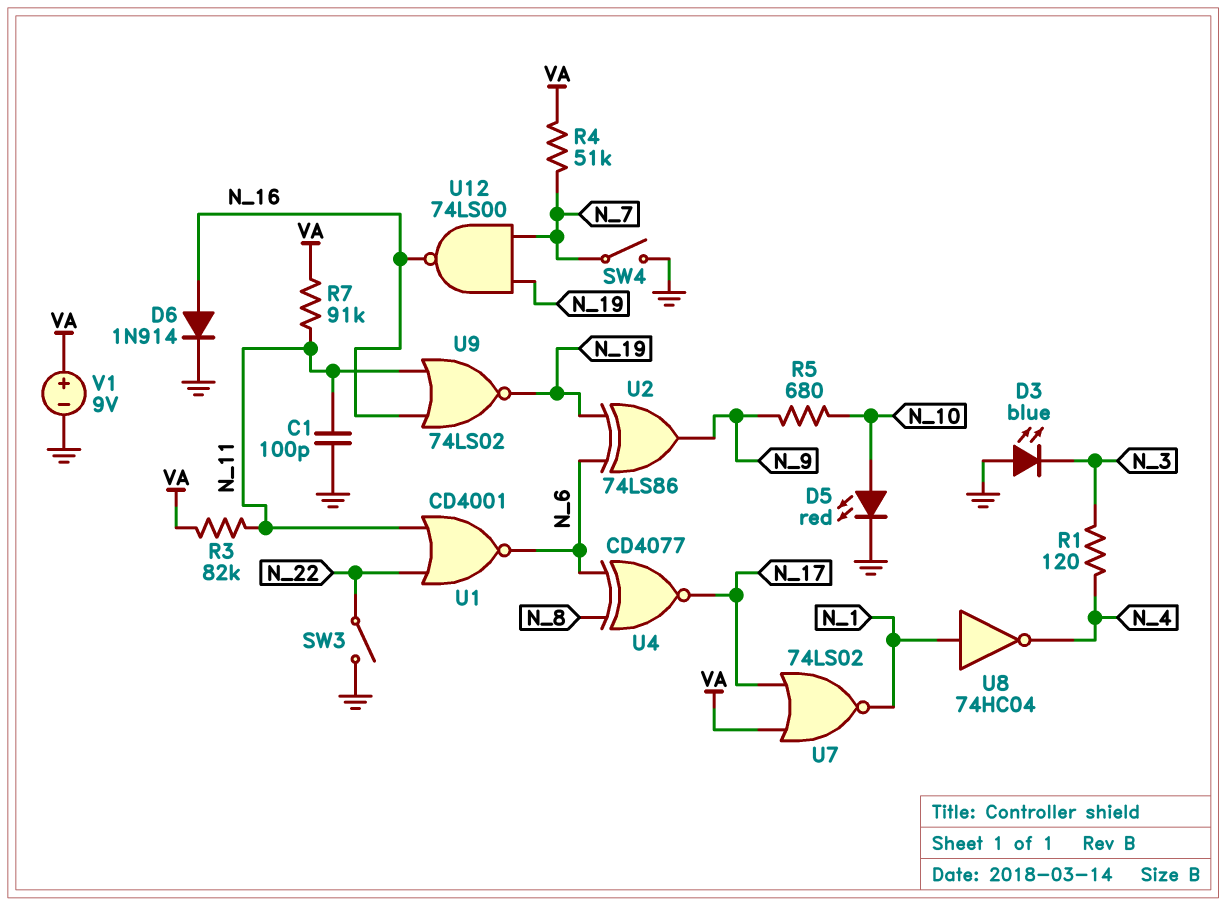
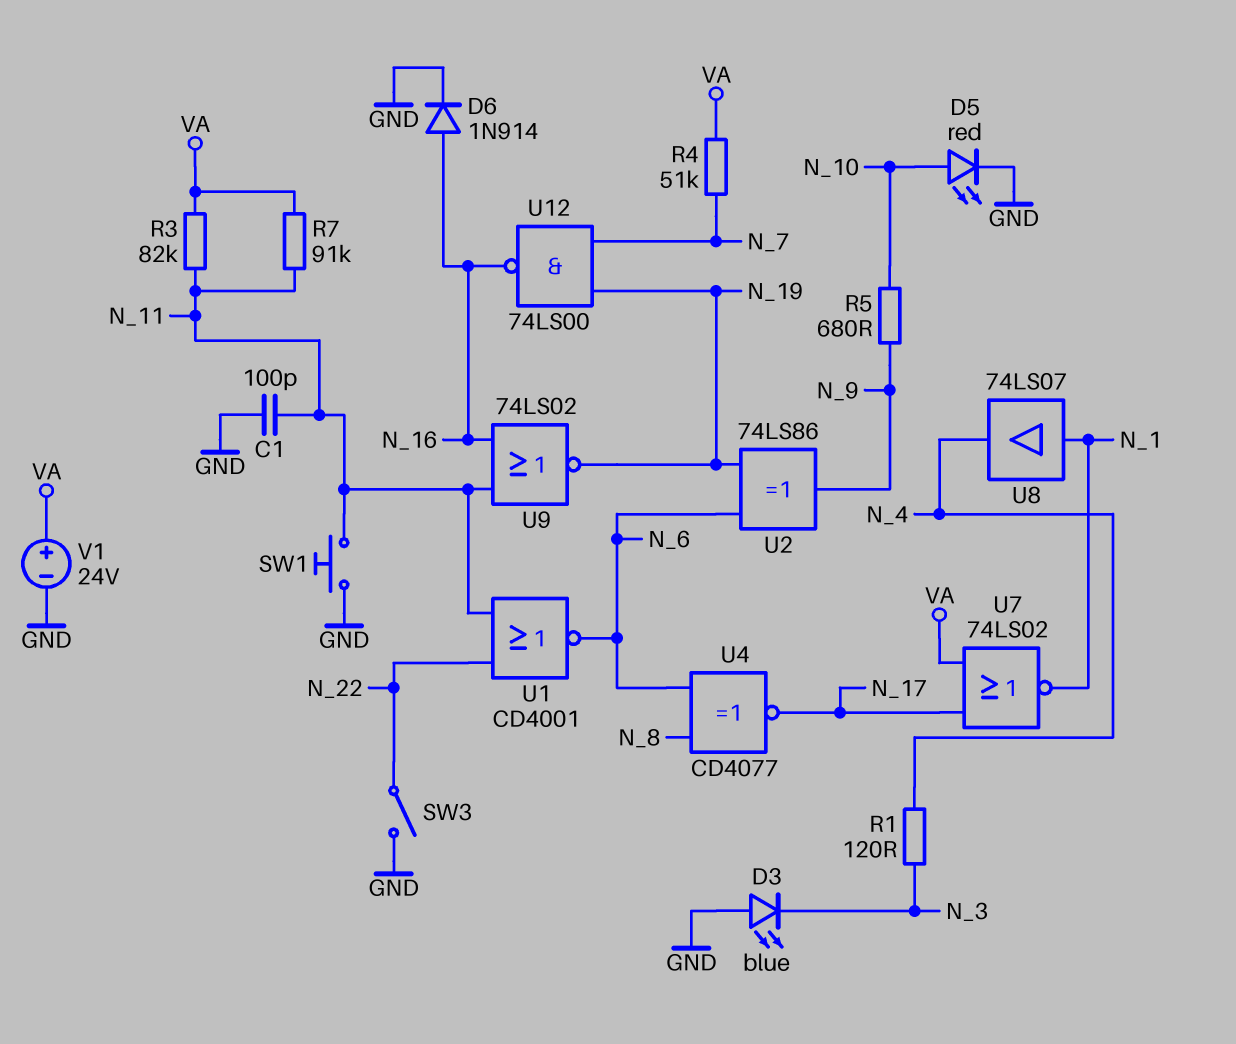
SW1: none -> button (GND, N_11)
SW4: switch (GND, N_7) -> none
U8: NOT 74HC04 (in N_1, out N_4) -> buffer 74LS07 (in N_1, out N_4)
V1: 9V (plus VA, minus GND) -> 24V (plus VA, minus GND)

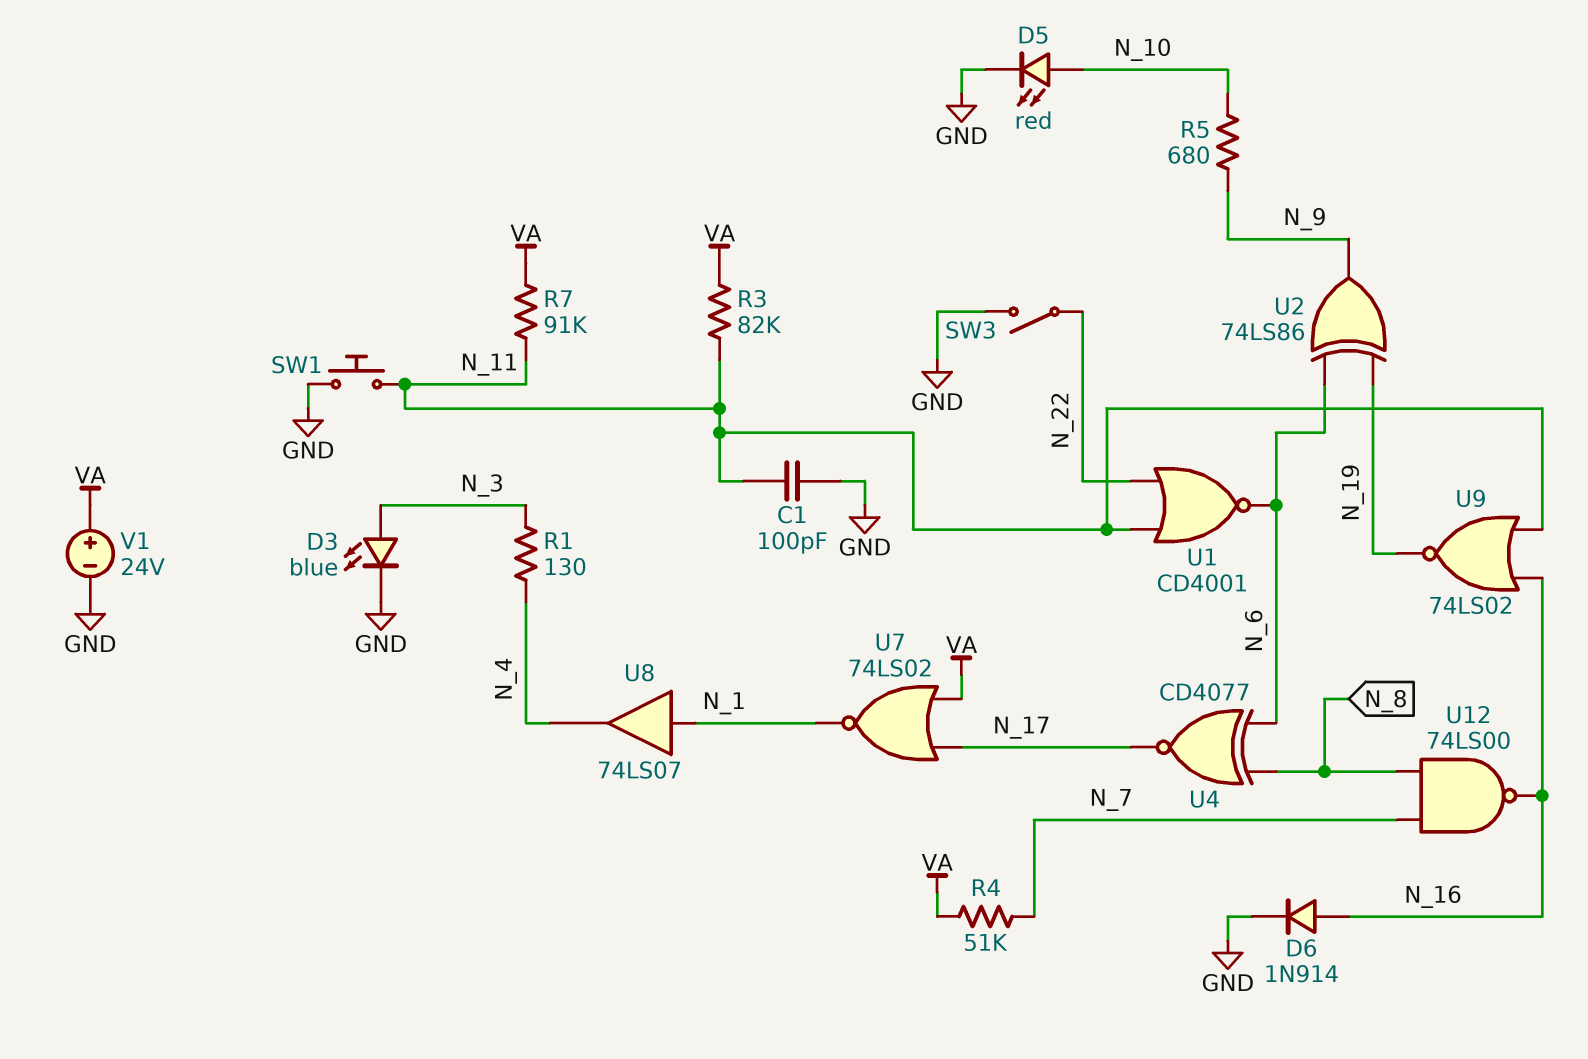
D3: LED blue (A GND, K N_3) -> LED blue (A N_3, K GND)
R1: 120 (N_3, N_4) -> 130 (N_3, N_4)
U12: NAND 74LS00 (in N_7, in N_19, out N_16) -> NAND 74LS00 (in N_7, in N_8, out N_16)

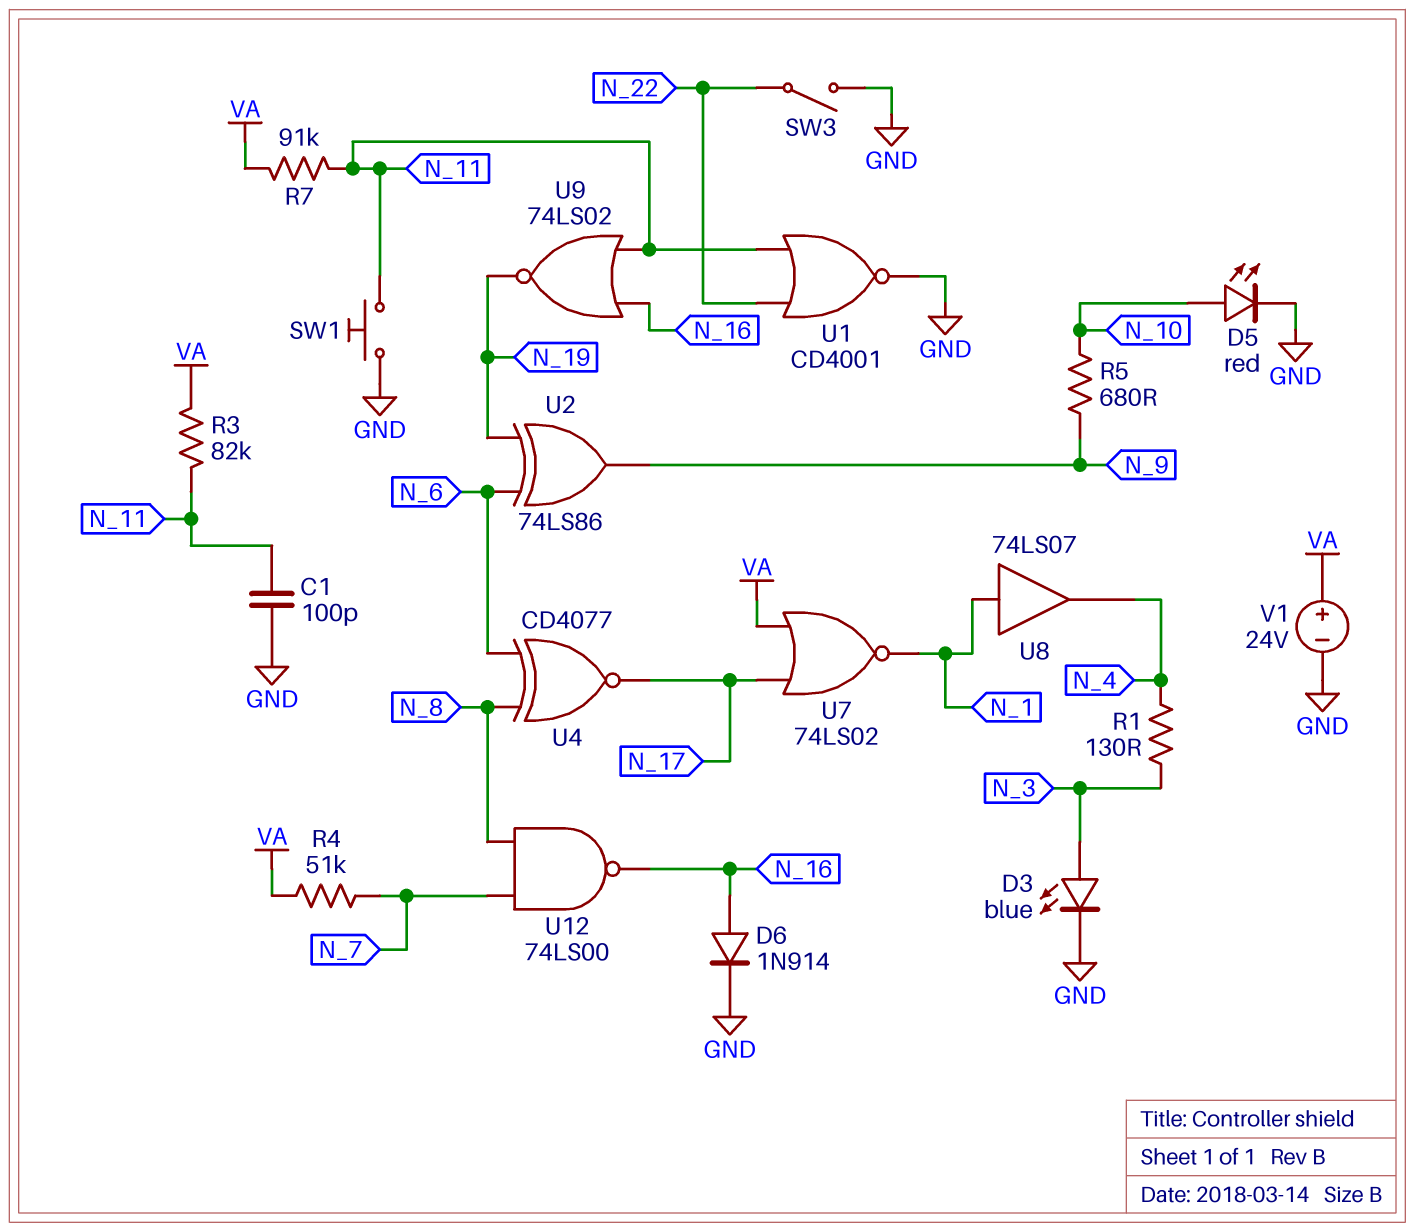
U1: NOR CD4001 (in N_11, in N_22, out N_6) -> NOR CD4001 (in N_11, in N_22, out GND)

